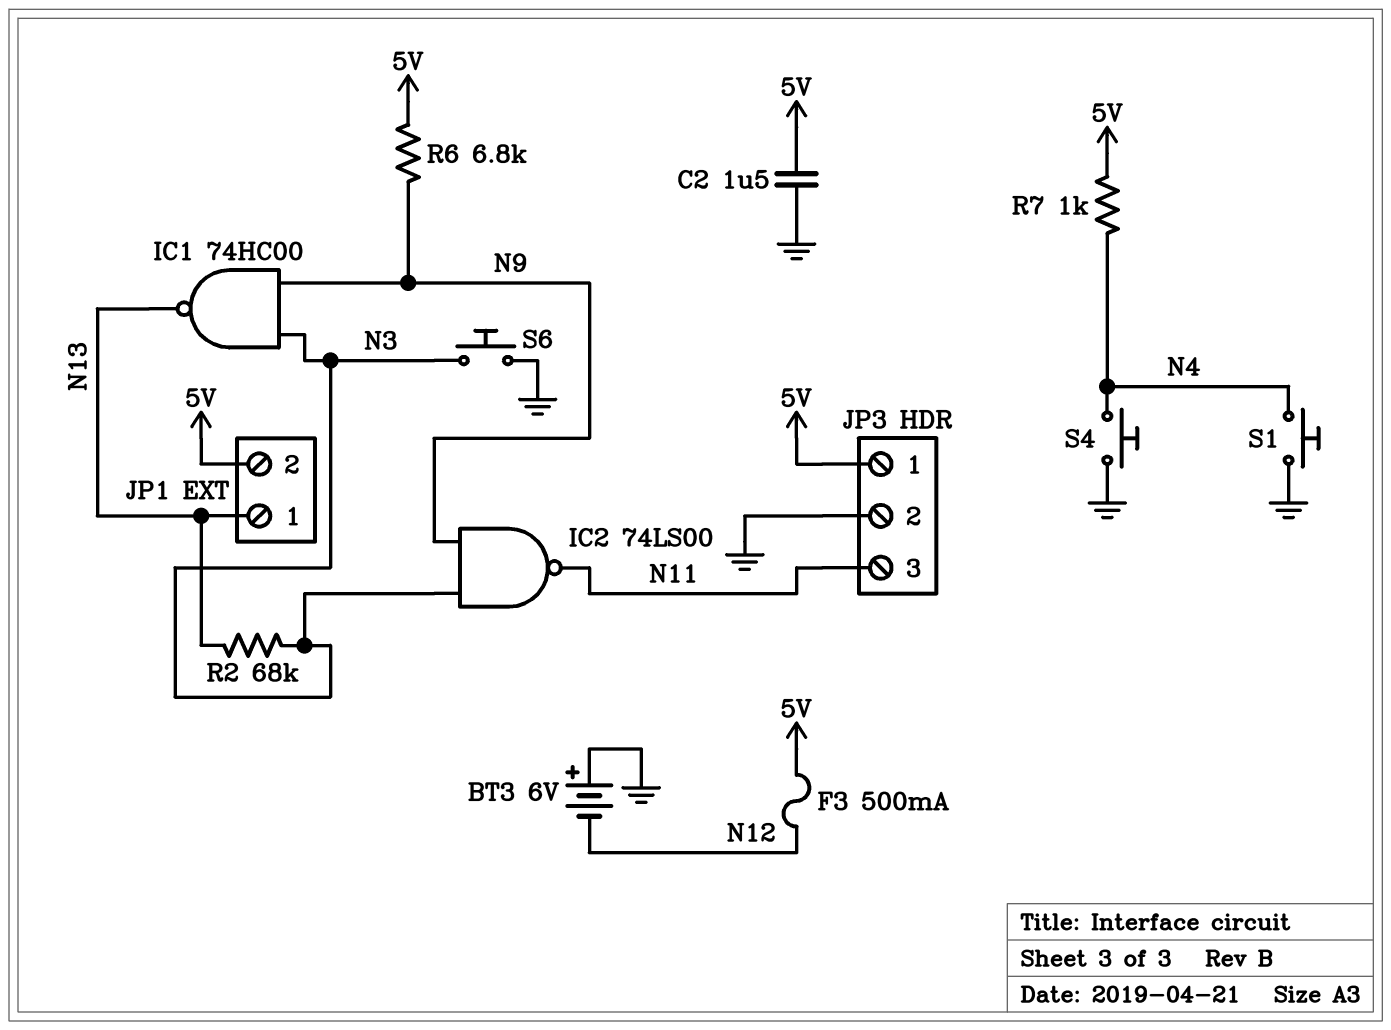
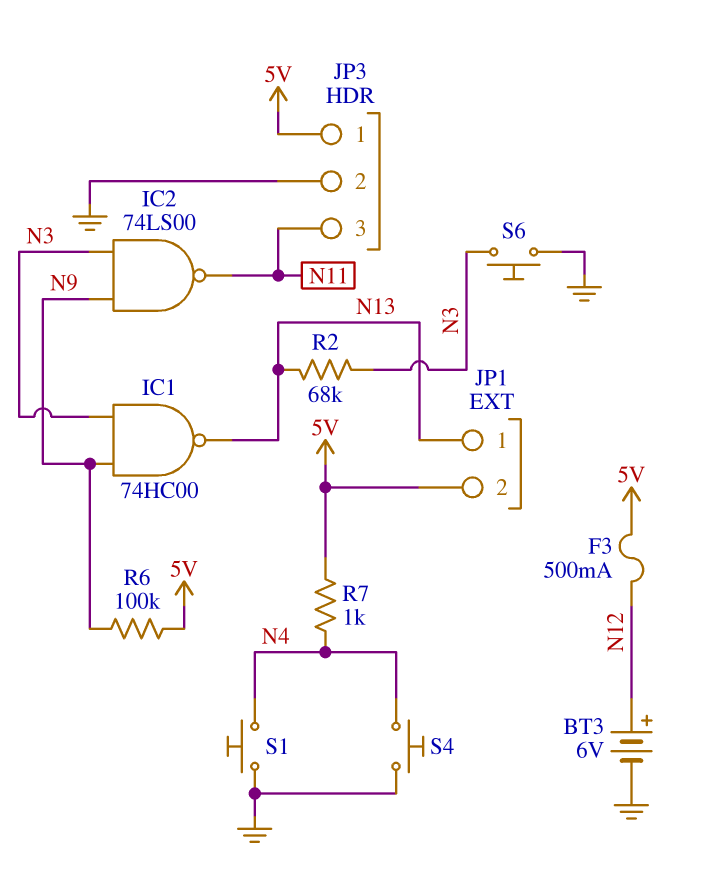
BT3: 6V (plus GND, minus N12) -> 6V (plus N12, minus GND)
C2: 1.5uF (5V, GND) -> none
R6: 6.8k (5V, N9) -> 100k (5V, N9)

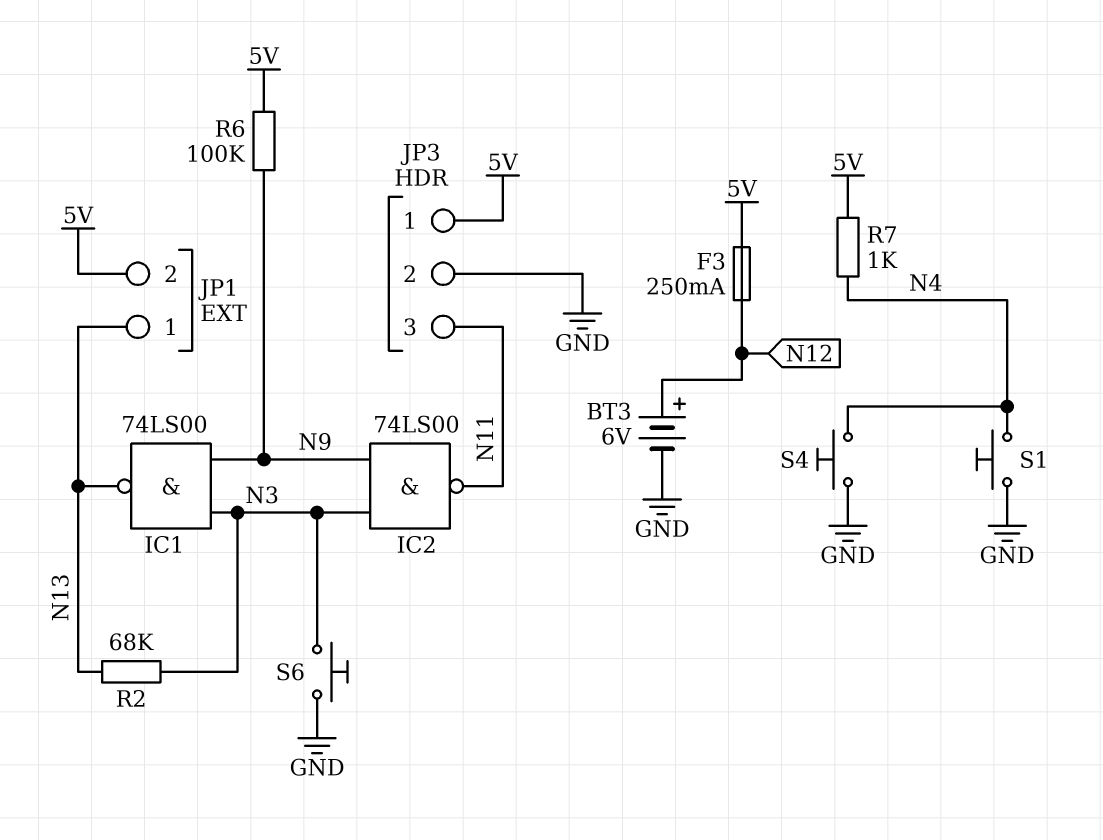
F3: 500mA (5V, N12) -> 250mA (5V, N12)
IC1: NAND 74HC00 (in N3, in N9, out N13) -> NAND 74LS00 (in N3, in N9, out N13)

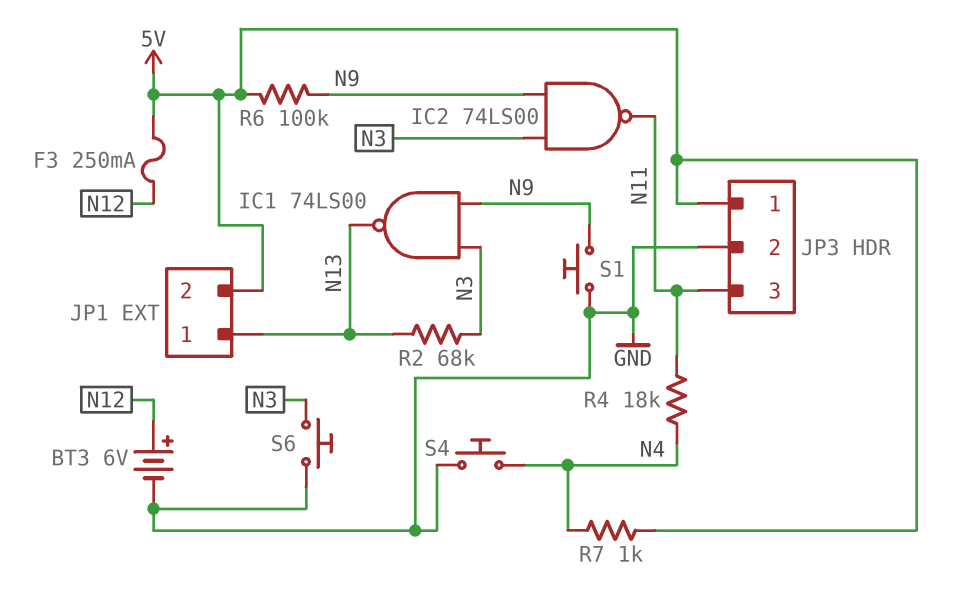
R4: none -> 18k (N4, N11)
S1: button (GND, N4) -> button (GND, N9)

